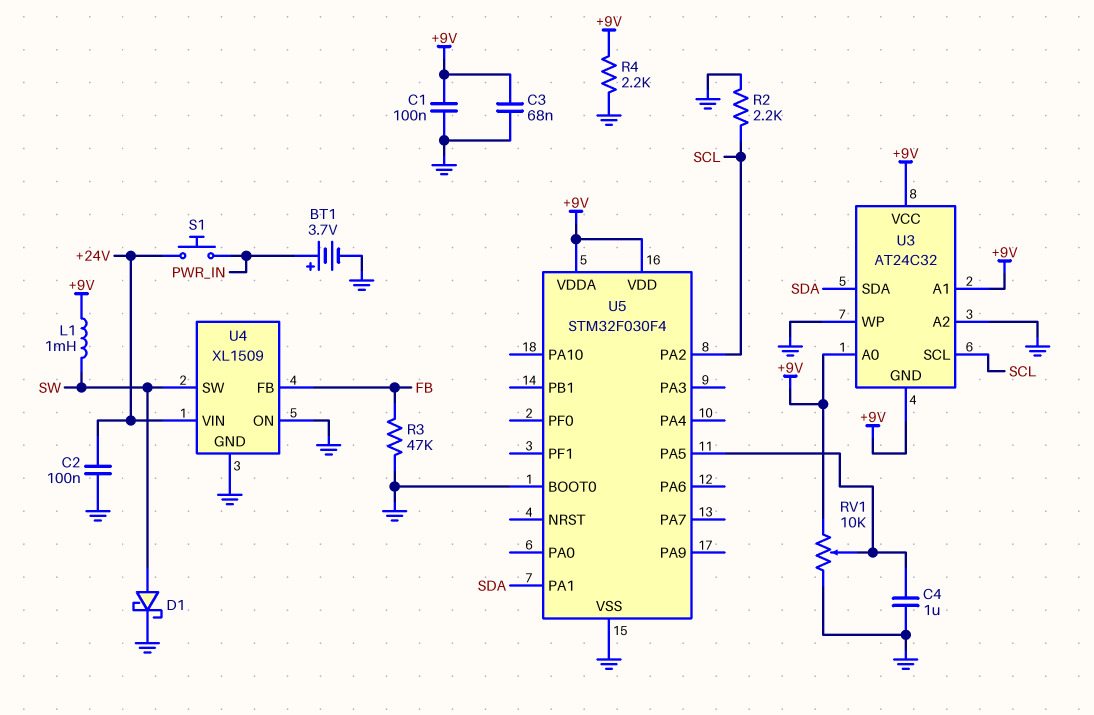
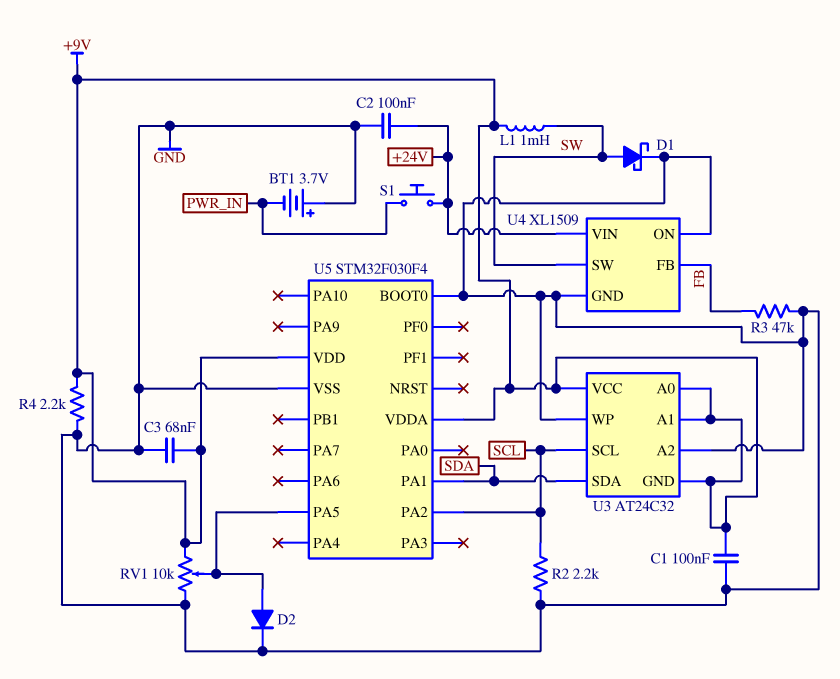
BT1: 3.7V (plus PWR_IN, minus GND) -> 3.7V (plus GND, minus PWR_IN)
C4: 1uF (GND, U5/PA5) -> none
D2: none -> diode (A U5/PA5, K GND)

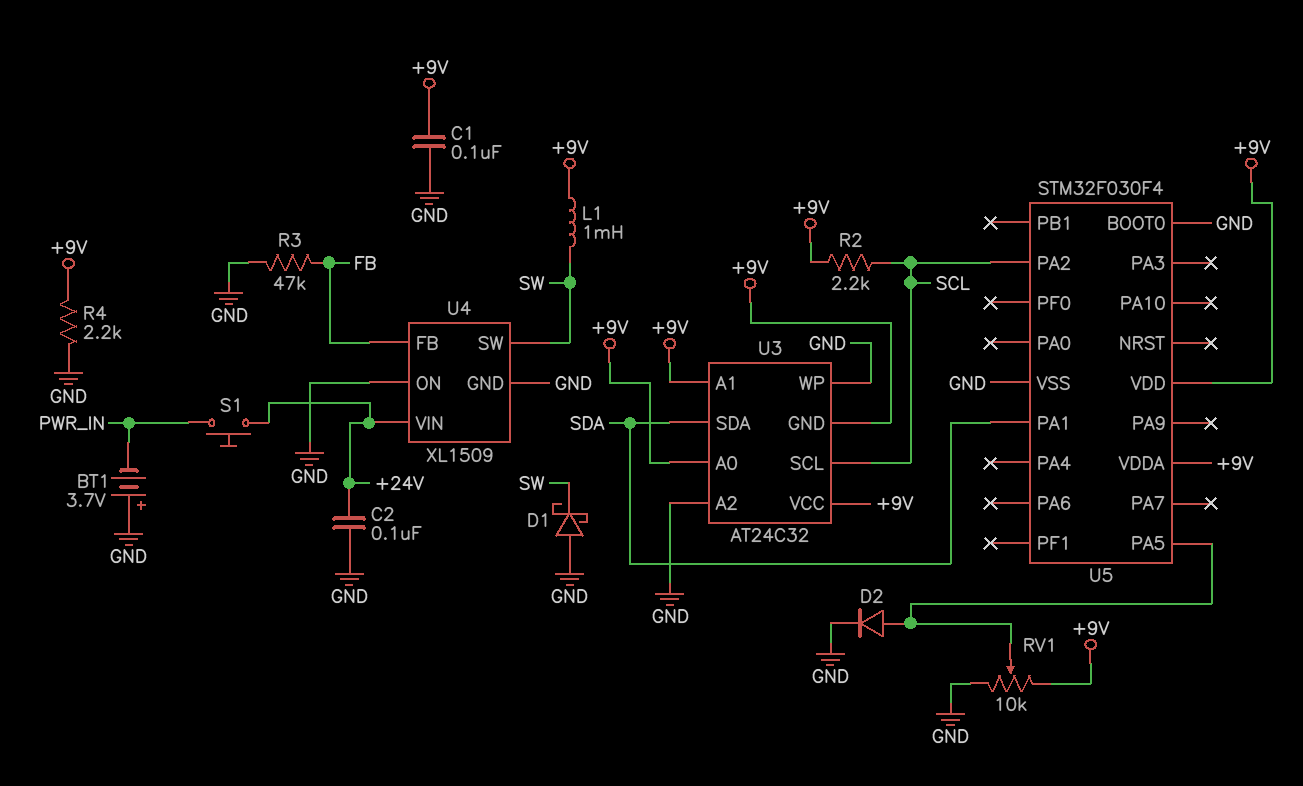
C3: 68nF (+9V, GND) -> none
D1: schottky (A SW, K GND) -> schottky (A GND, K SW)
R2: 2.2k (GND, SCL) -> 2.2k (+9V, SCL)

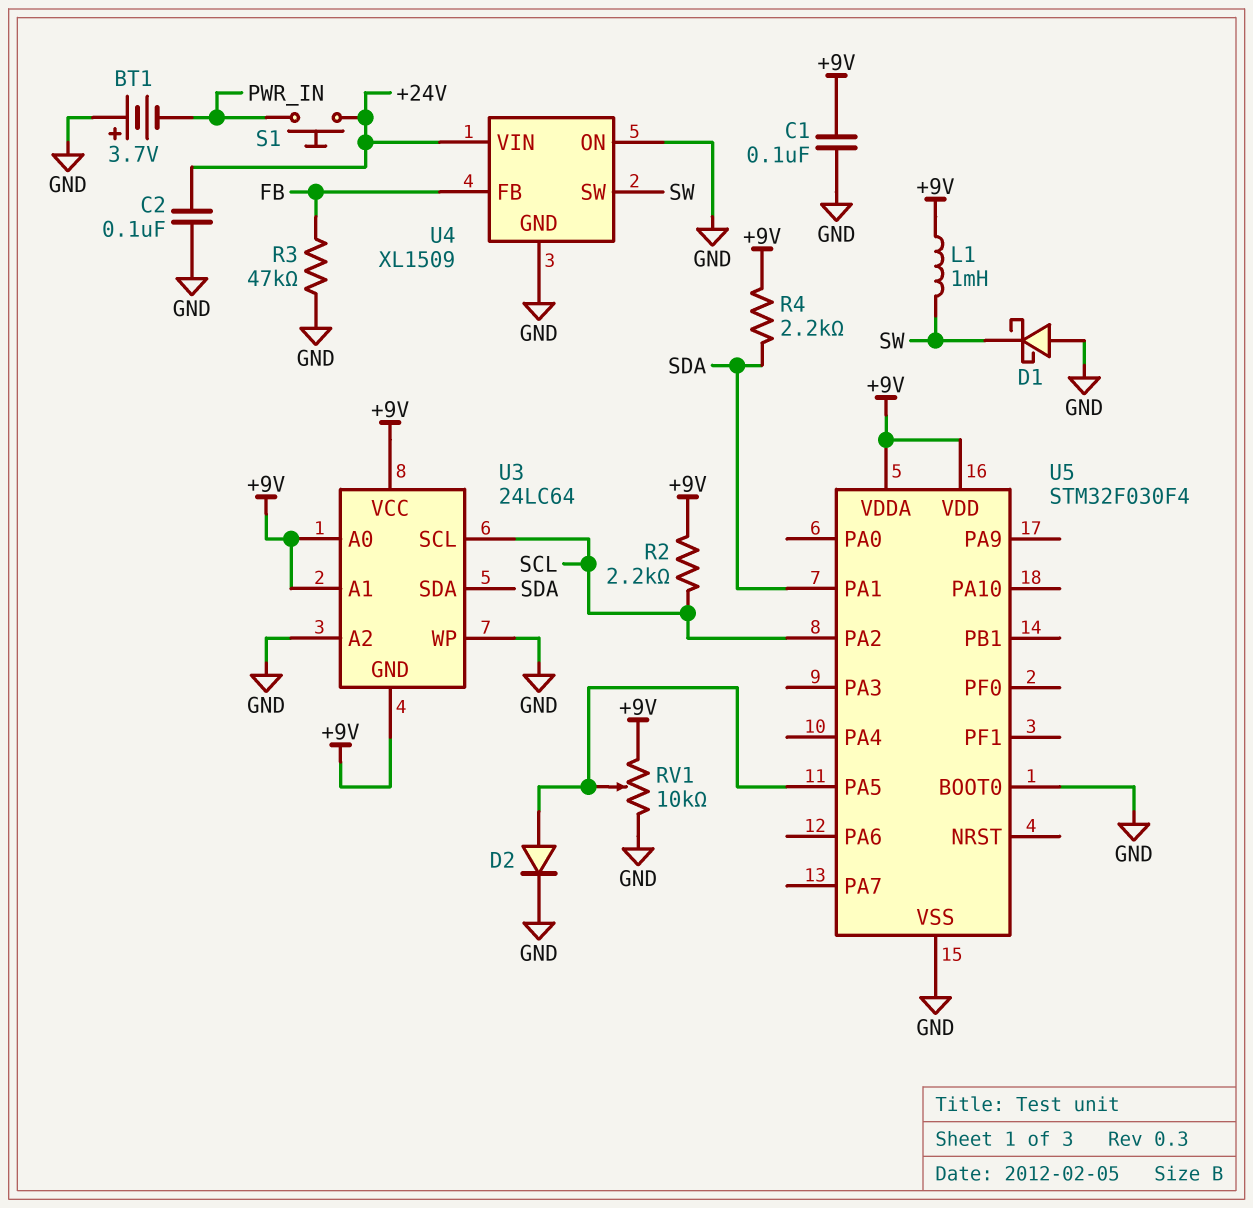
R4: 2.2k (+9V, GND) -> 2.2k (+9V, SDA)
U3: AT24C32 -> 24LC64

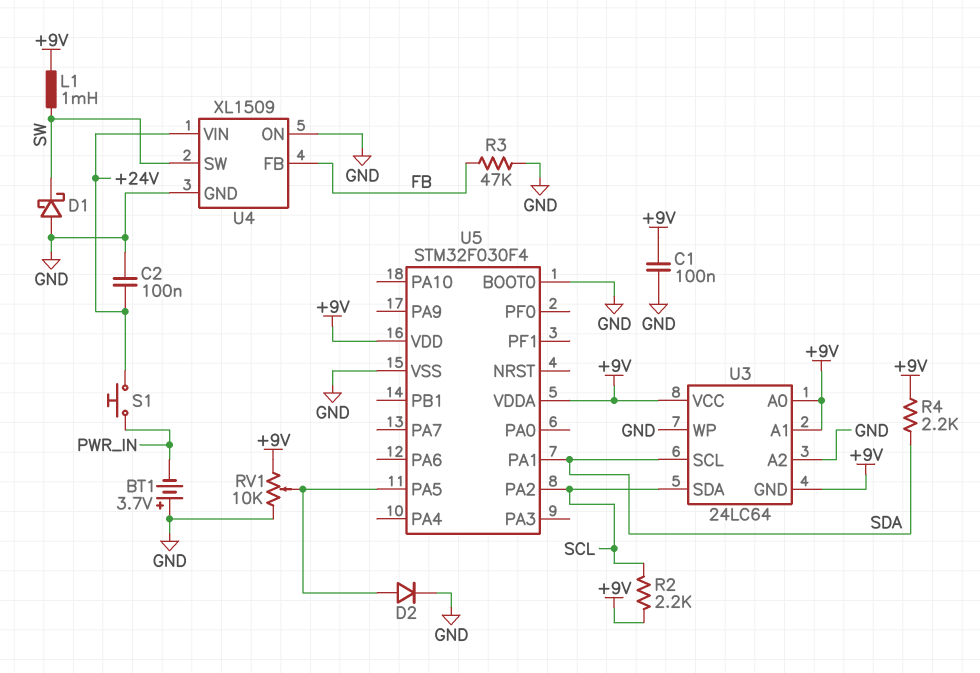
U3 pin SCL: SCL -> SDA
U3 pin SDA: SDA -> SCL

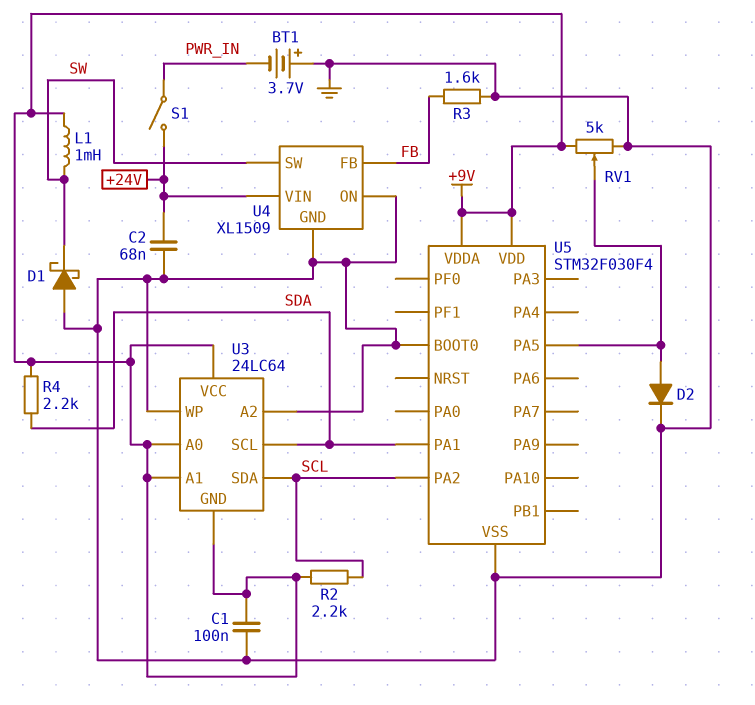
C2: 100nF (+24V, GND) -> 68nF (+24V, GND)
R3: 47k (FB, GND) -> 1.6k (FB, GND)
RV1: 10k (+9V, GND, wiper U5/PA5) -> 5k (+9V, GND, wiper U5/PA5)
S1: button (+24V, PWR_IN) -> switch (+24V, PWR_IN)

